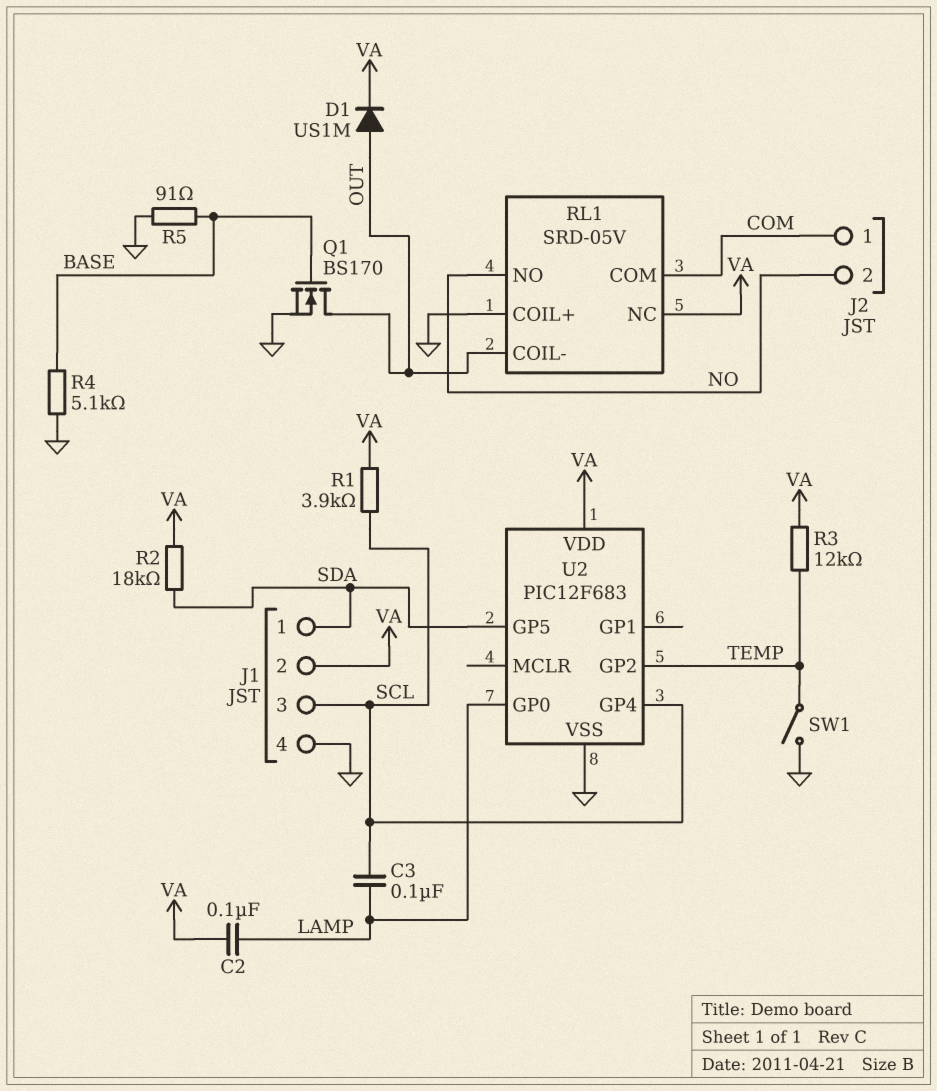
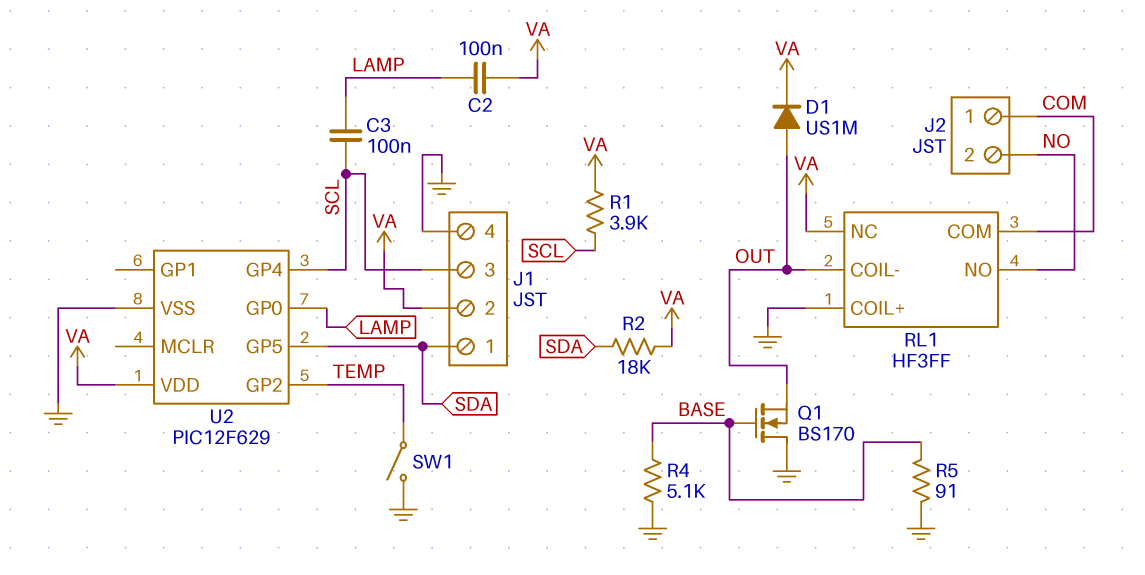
Q1: NMOS BS170 (G BASE, D OUT, S GND) -> NMOS BS170 (G BASE, D GND, S OUT)
R3: 12k (TEMP, VA) -> none
RL1: SRD-05V -> HF3FF
U2: PIC12F683 -> PIC12F629

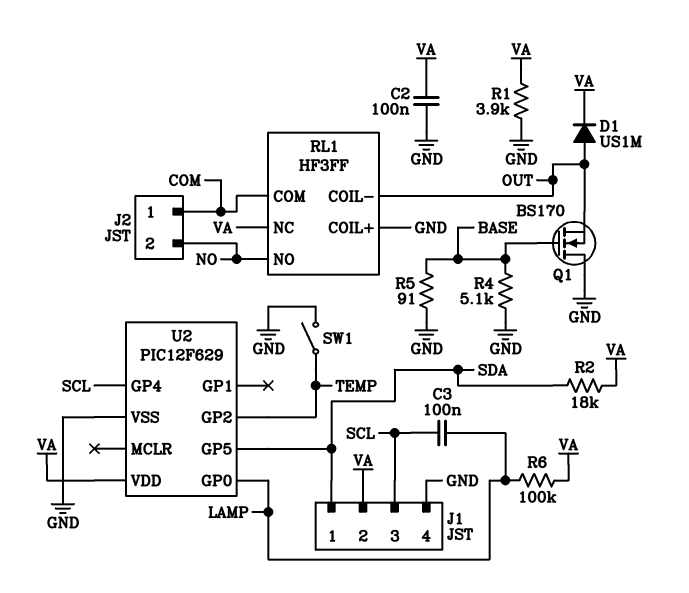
C2: 100nF (LAMP, VA) -> 100nF (GND, VA)
R1: 3.9k (SCL, VA) -> 3.9k (GND, VA)
R6: none -> 100k (LAMP, VA)

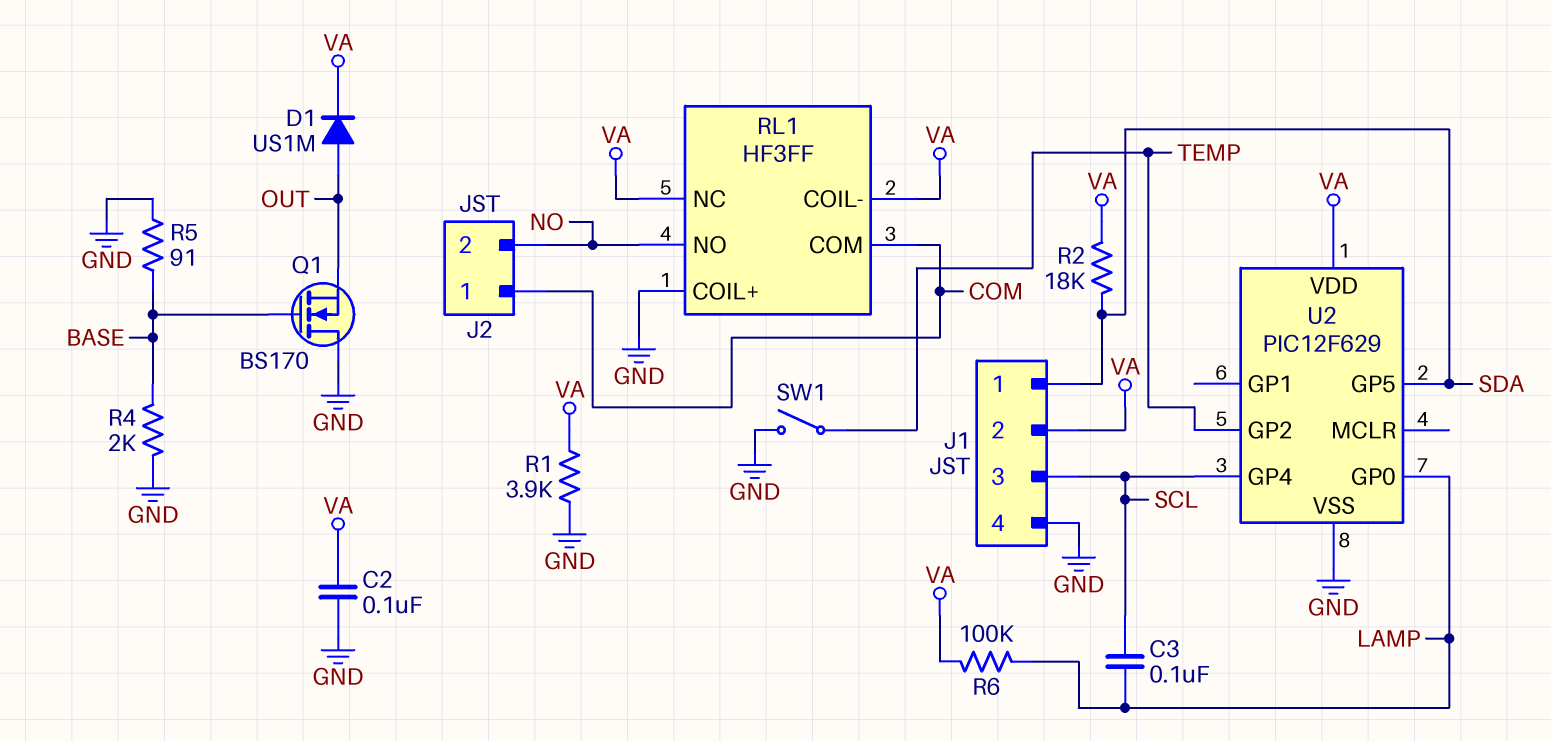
R4: 5.1k (BASE, GND) -> 2k (BASE, GND)
RL1 pin COIL-: OUT -> VA

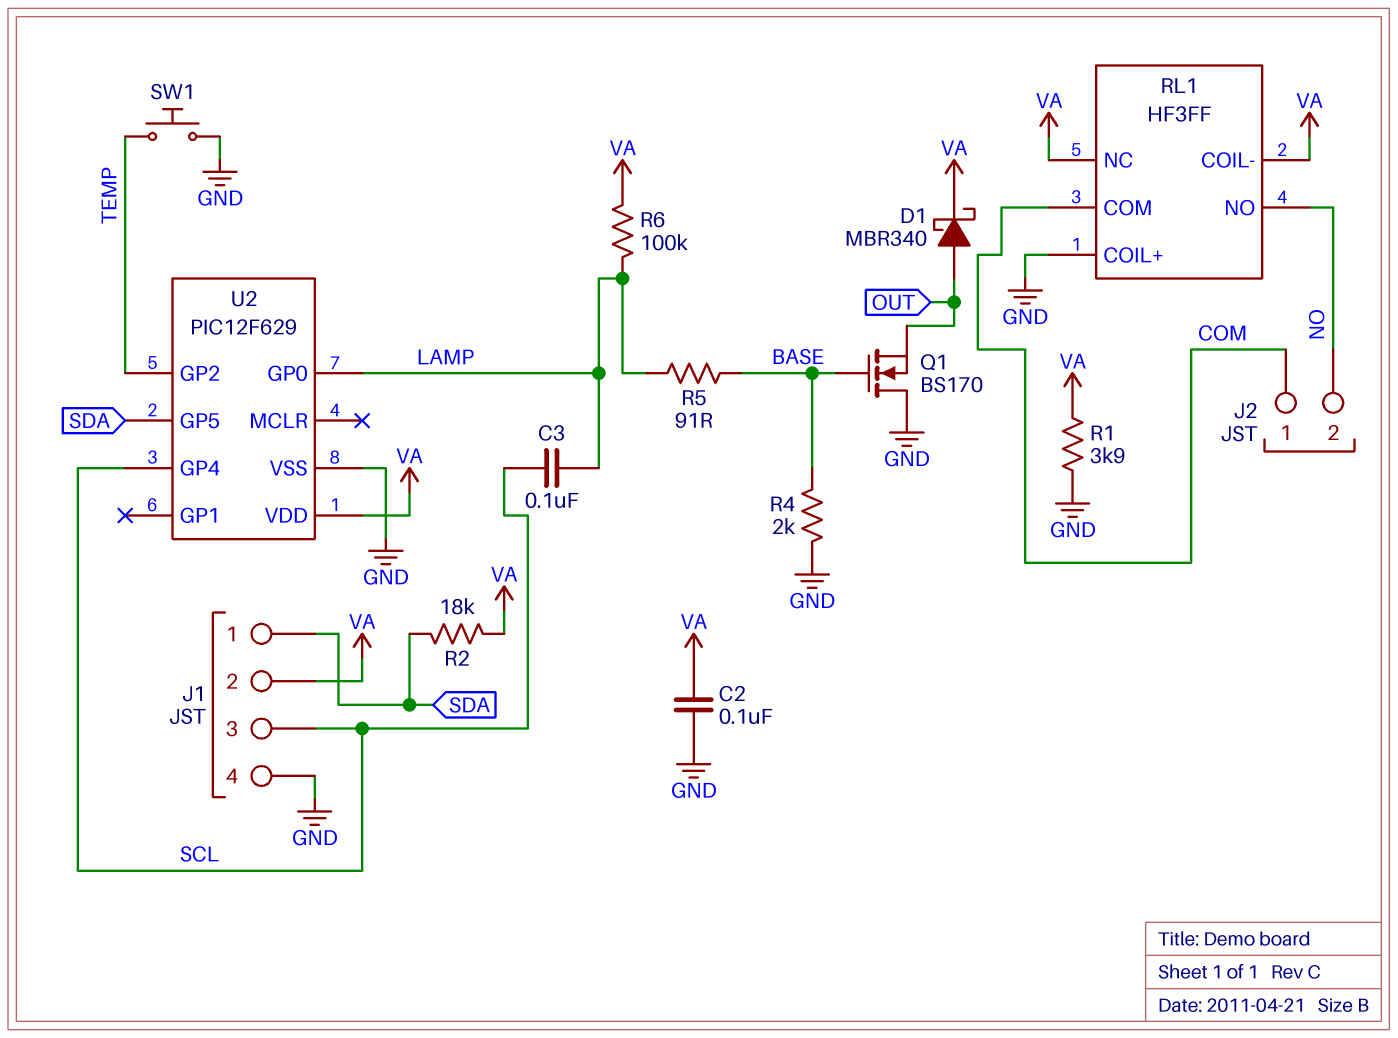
D1: diode US1M (A OUT, K VA) -> schottky MBR340 (A OUT, K VA)
R5: 91 (BASE, GND) -> 91 (BASE, LAMP)
SW1: switch (GND, TEMP) -> button (GND, TEMP)

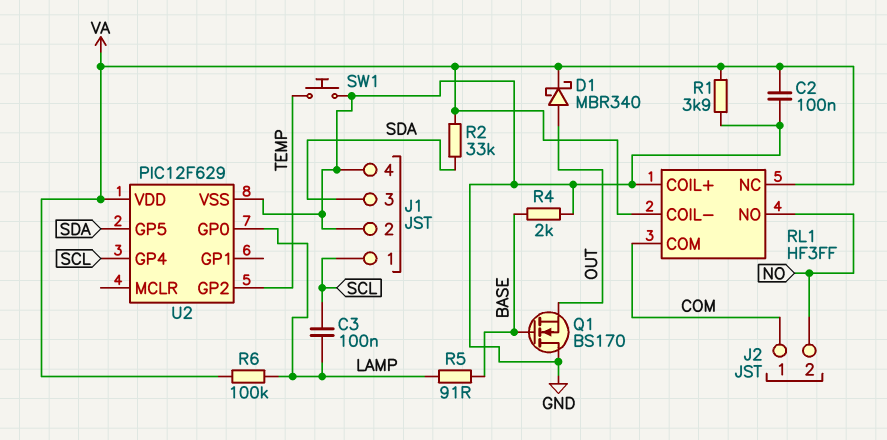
J1 pin 1: SDA -> SCL
J1 pin 2: VA -> GND
J1 pin 3: SCL -> SDA
R2: 18k (SDA, VA) -> 33k (SDA, VA)

